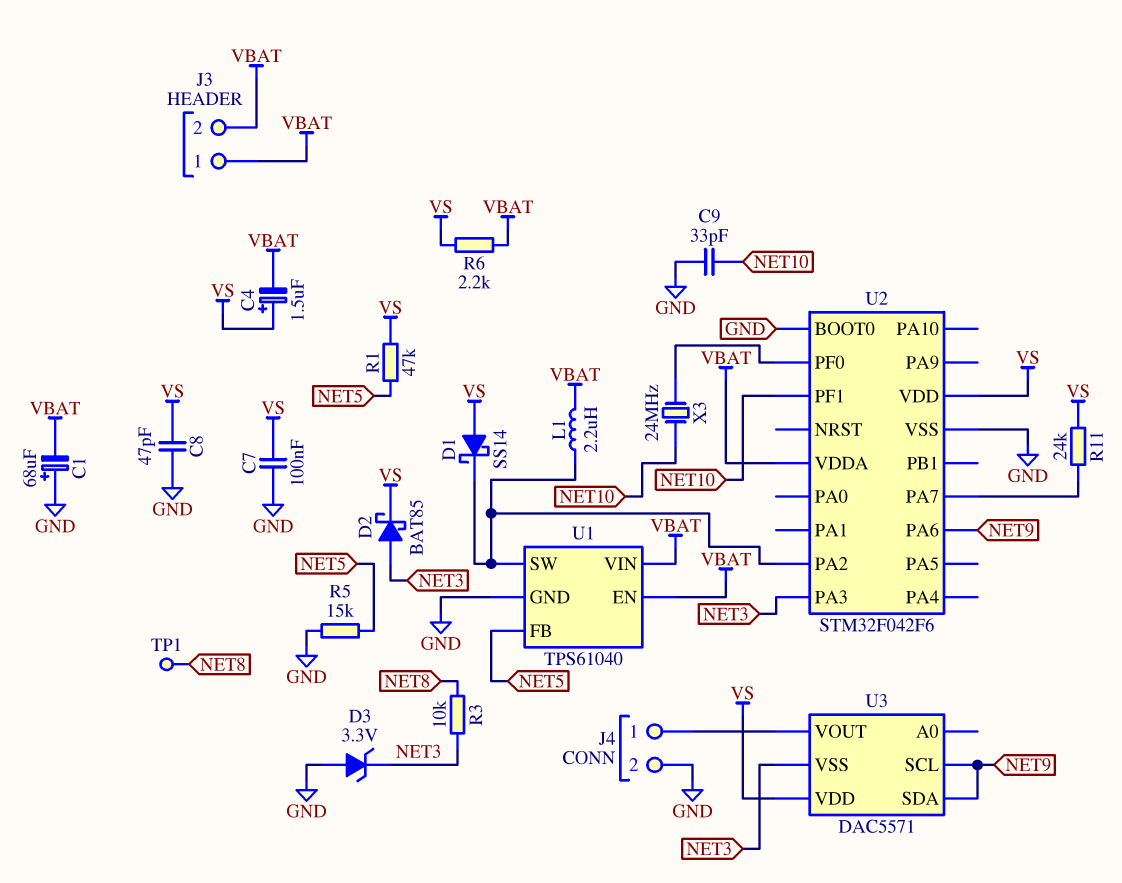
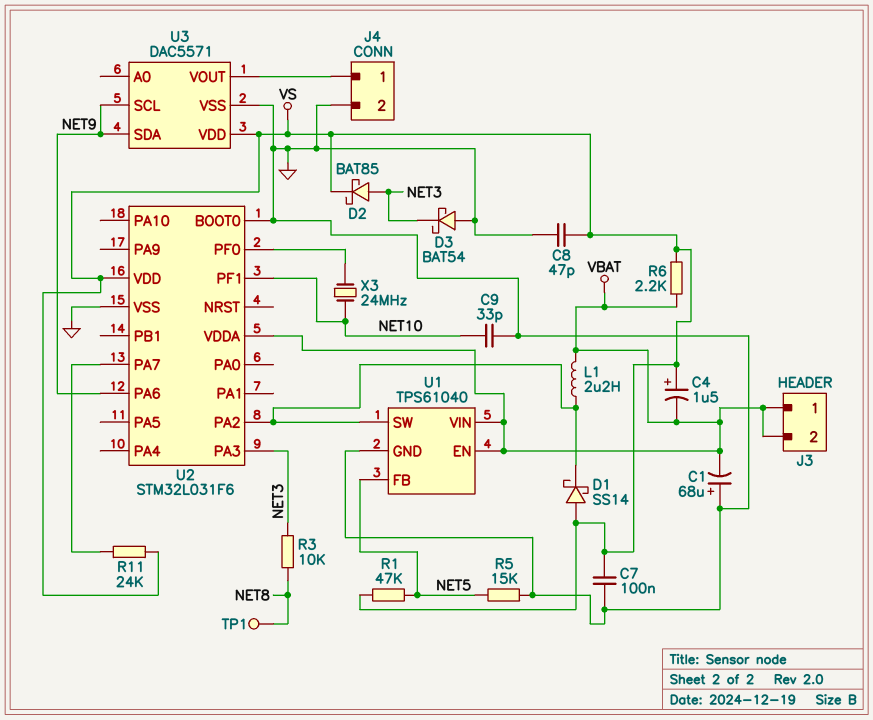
D3: zener 3.3V (A GND, K NET3) -> schottky BAT54 (A GND, K NET3)
U2: STM32F042F6 -> STM32L031F6
U3 pin VSS: NET3 -> GND

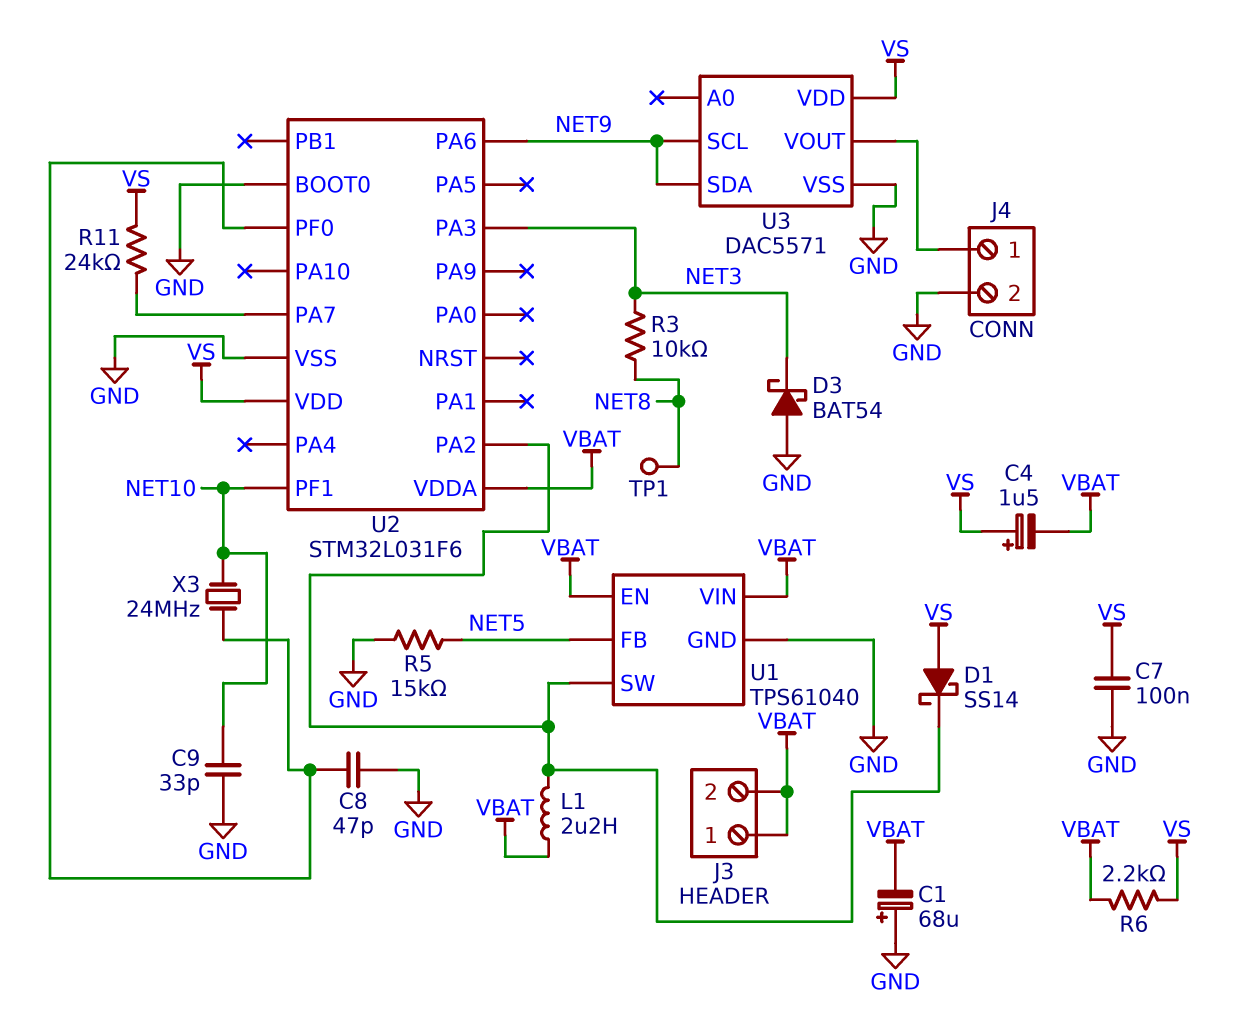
C8: 47pF (GND, VS) -> 47pF (GND, U2/PF0)
D2: schottky BAT85 (A NET3, K VS) -> none
R1: 47k (NET5, VS) -> none

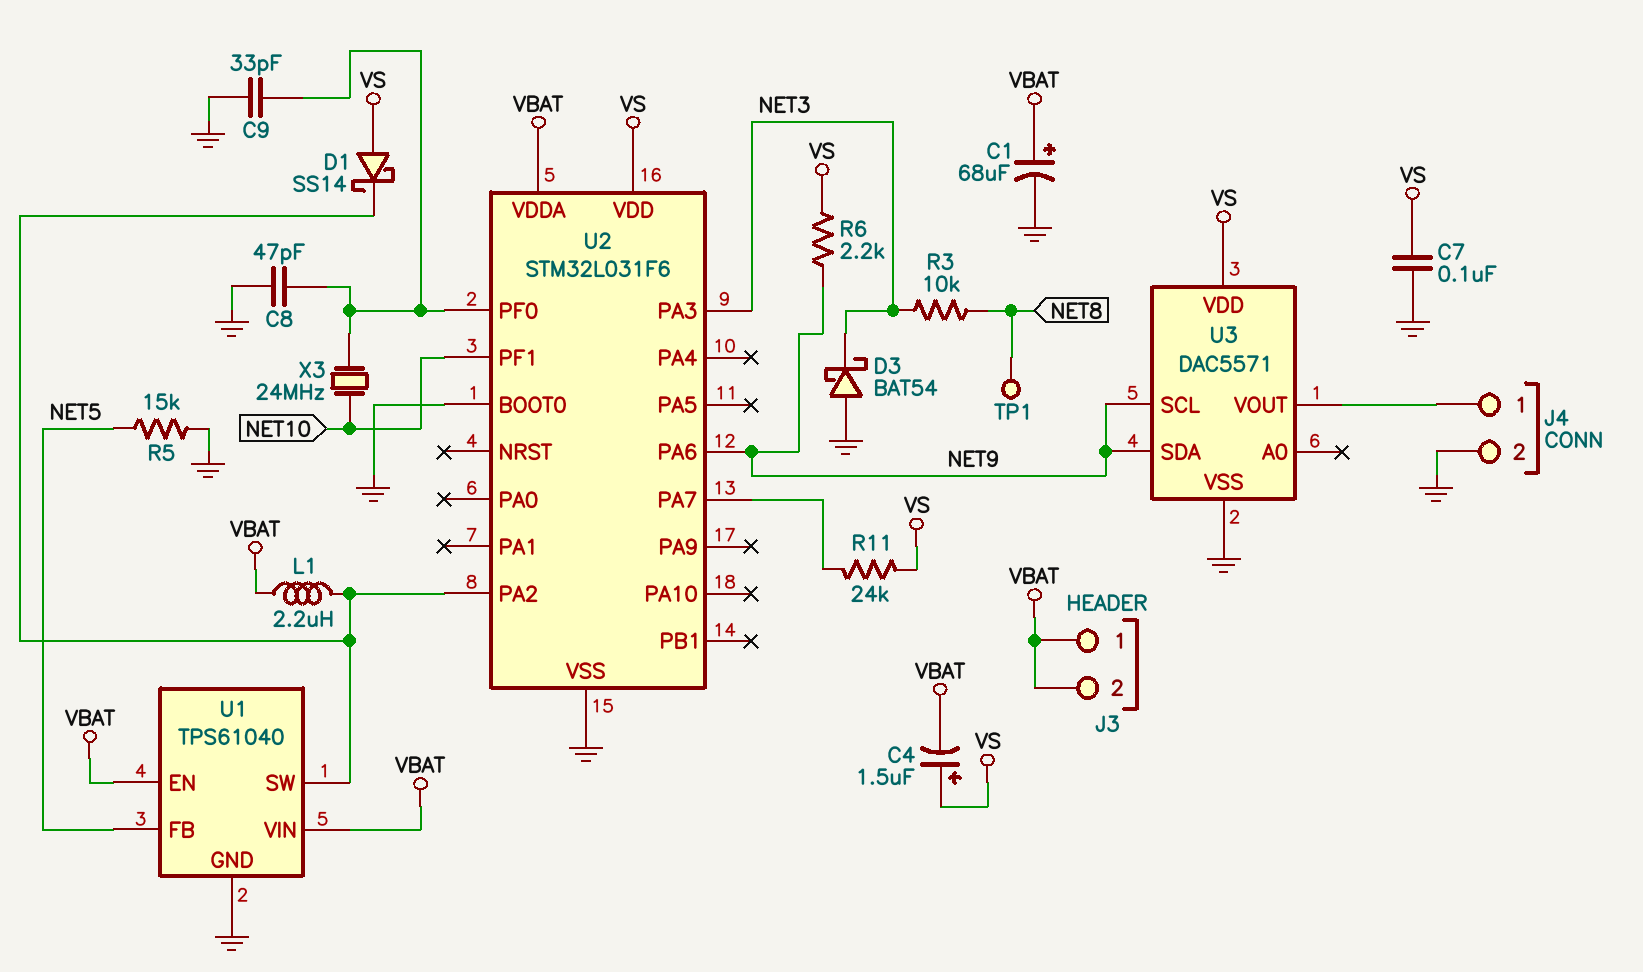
C1: 68uF (plus GND, minus VBAT) -> 68uF (plus VBAT, minus GND)
C9: 33pF (GND, NET10) -> 33pF (GND, U2/PF0)
R6: 2.2k (VBAT, VS) -> 2.2k (NET9, VS)

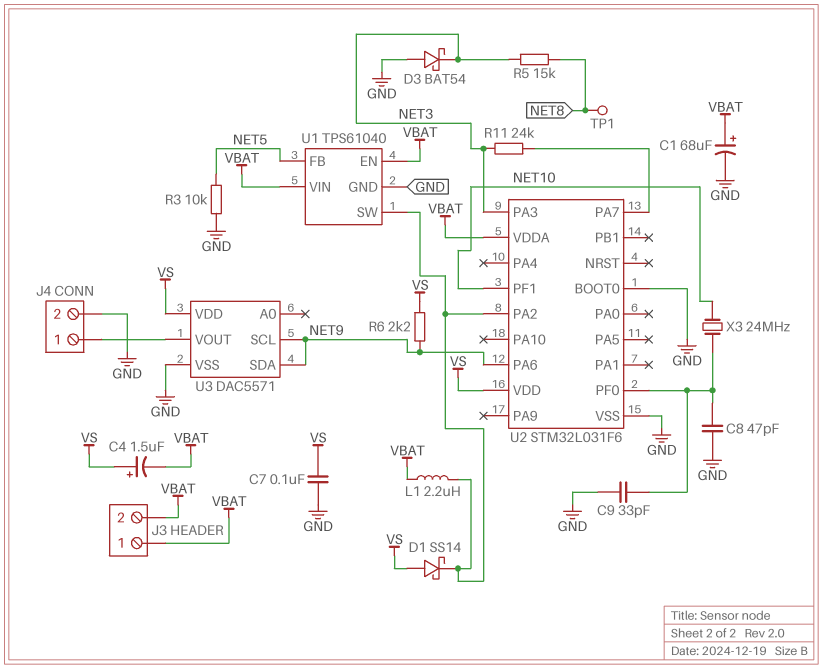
R3: 10k (NET3, NET8) -> 10k (GND, NET5)
R5: 15k (GND, NET5) -> 15k (NET3, NET8)
R11: 24k (U2/PA7, VS) -> 24k (NET3, U2/PA7)

